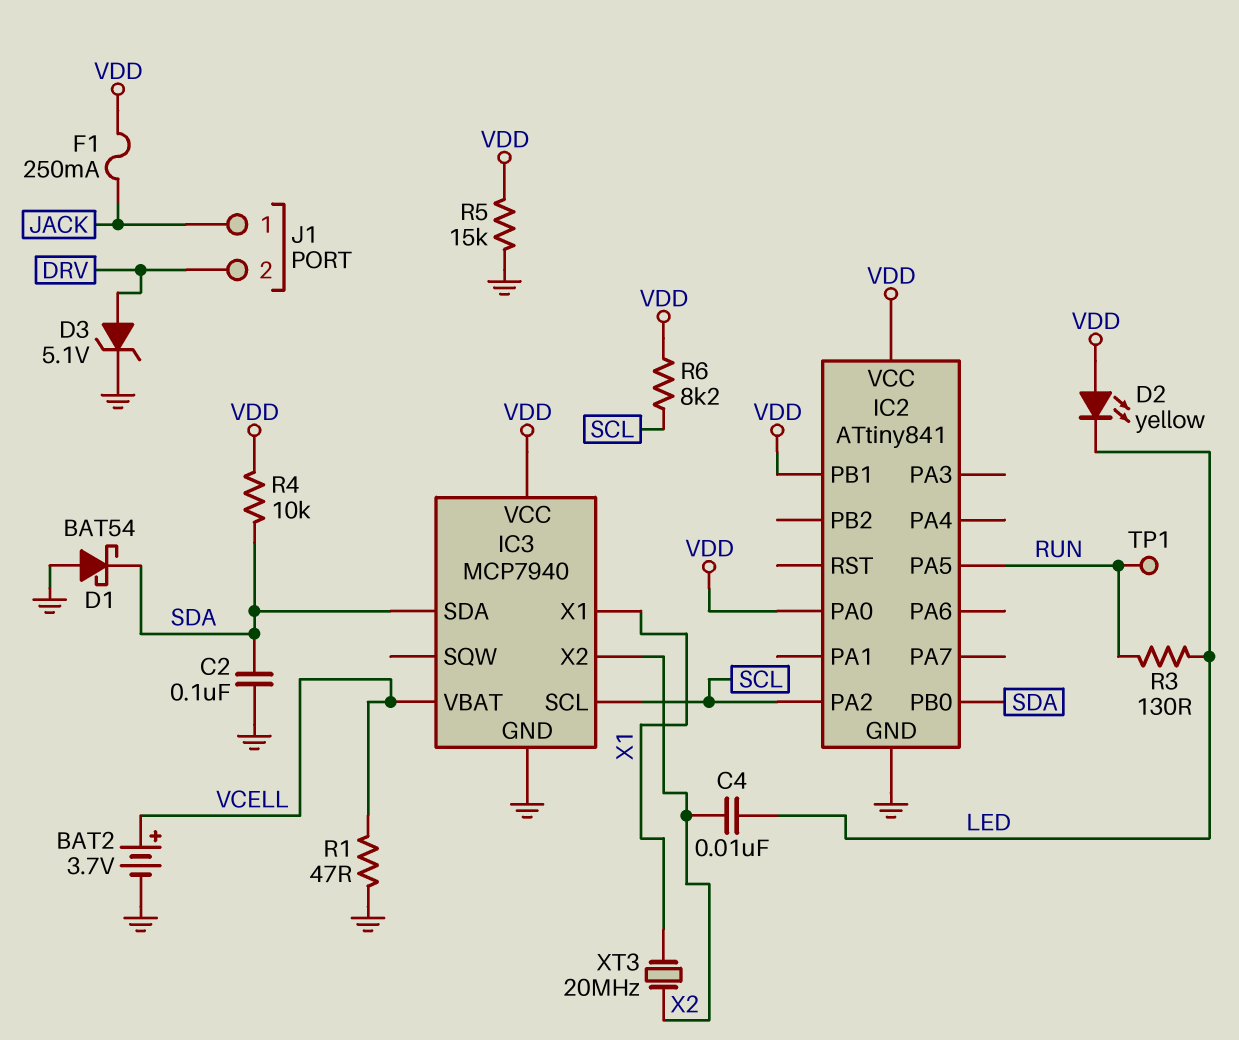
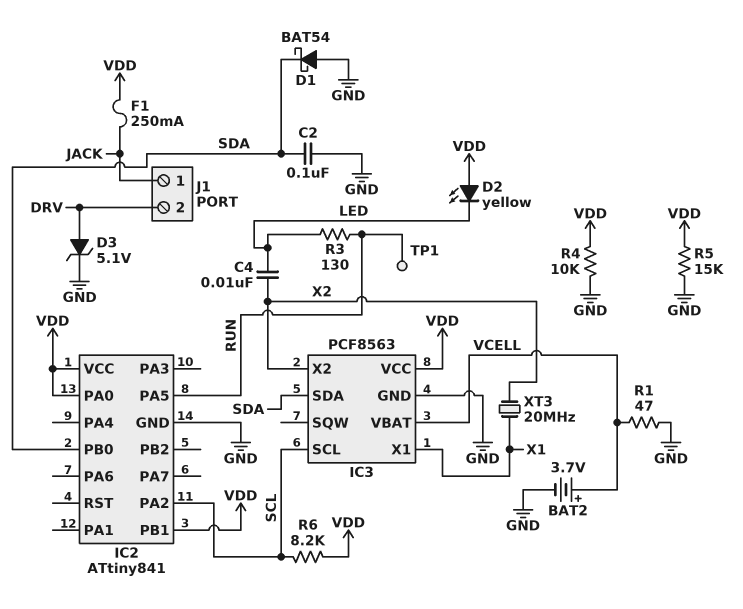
IC3: MCP7940 -> PCF8563
R4: 10k (SDA, VDD) -> 10k (GND, VDD)

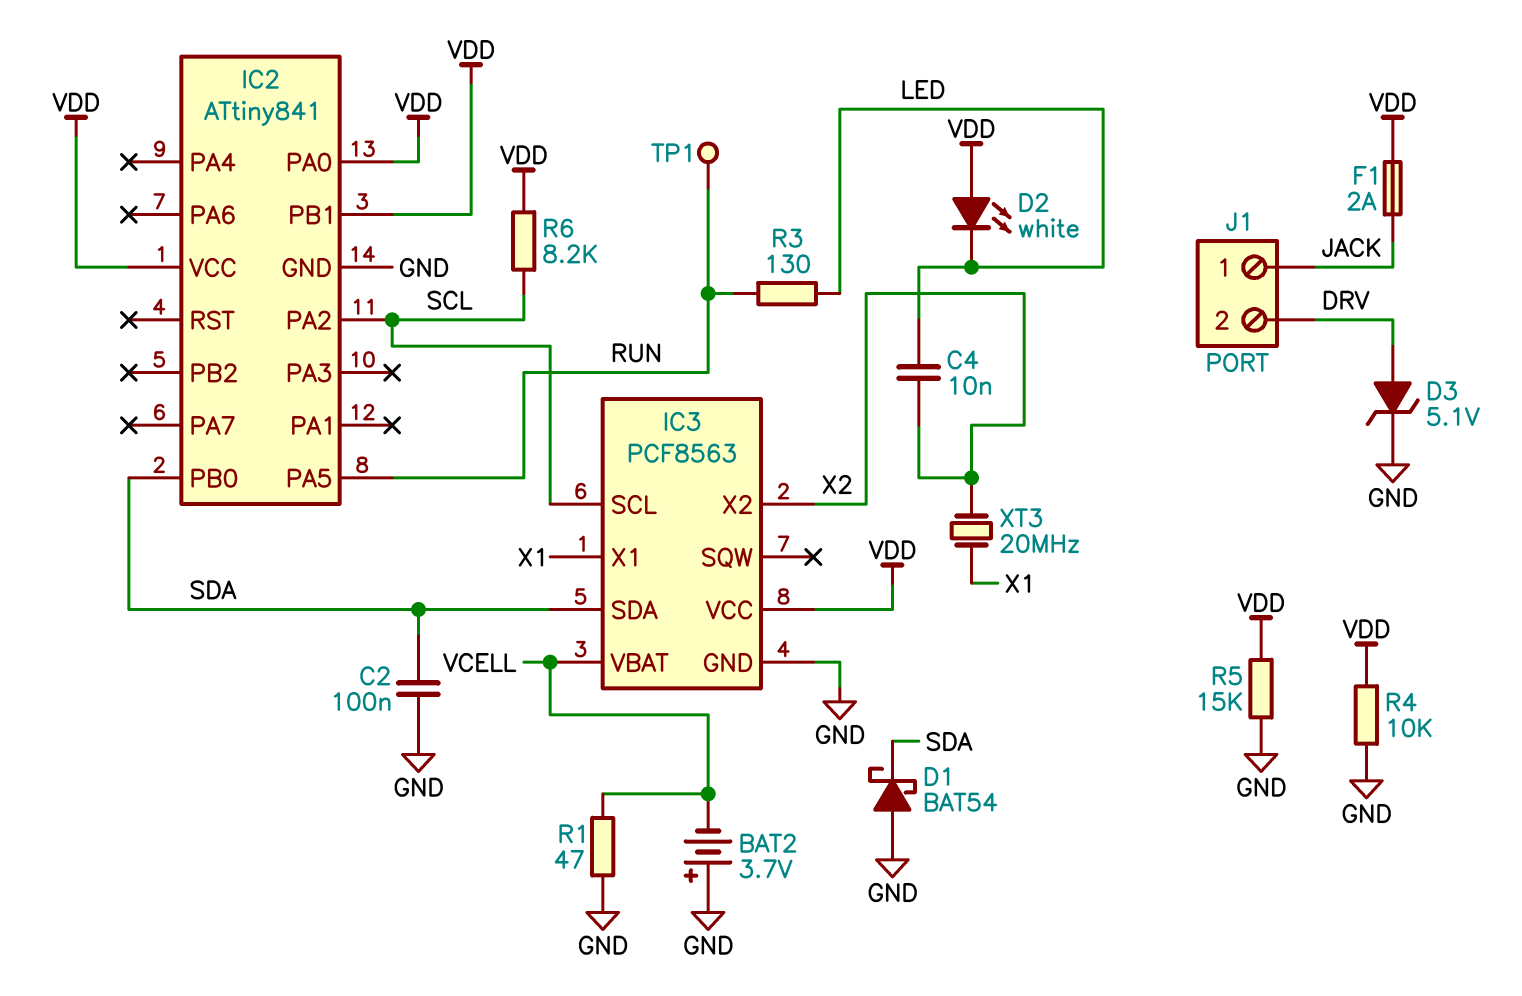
BAT2: 3.7V (plus VCELL, minus GND) -> 3.7V (plus GND, minus VCELL)
D2: LED yellow (A VDD, K LED) -> LED white (A VDD, K LED)
F1: 250mA (JACK, VDD) -> 2A (JACK, VDD)

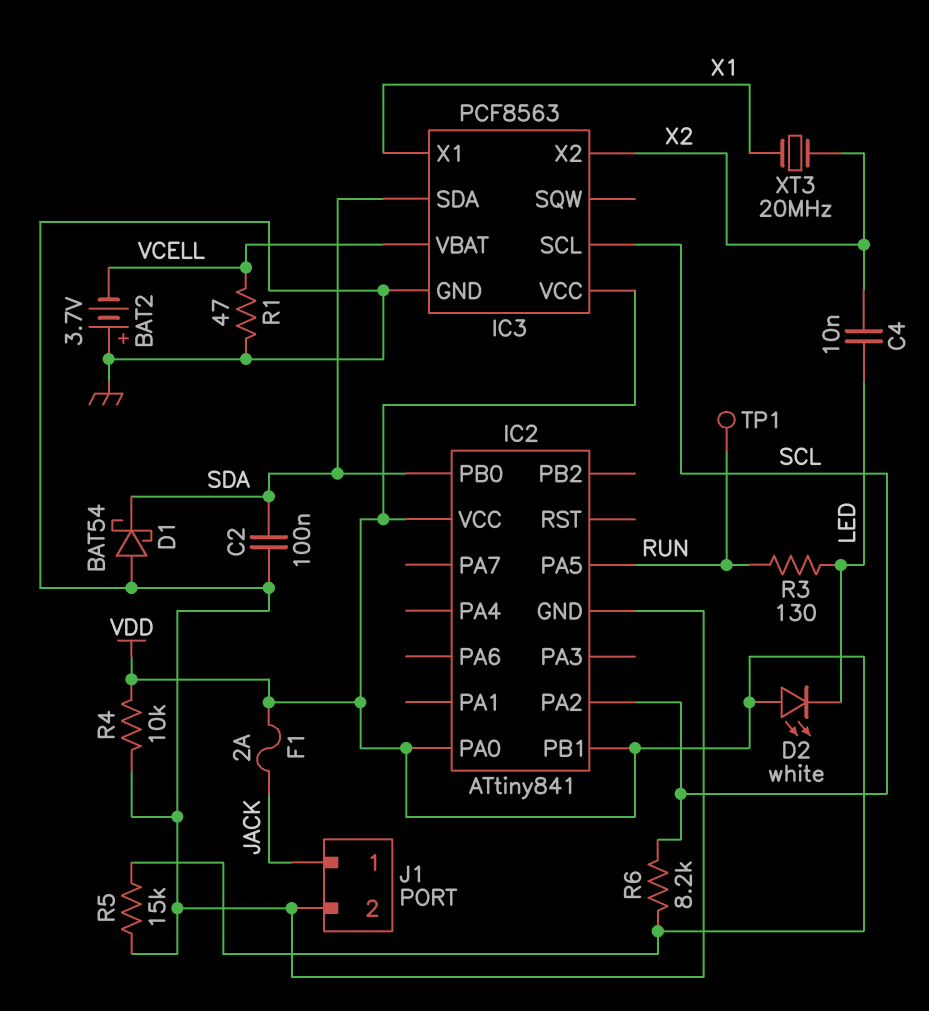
D3: zener 5.1V (A DRV, K GND) -> none
J1 pin 2: DRV -> GND

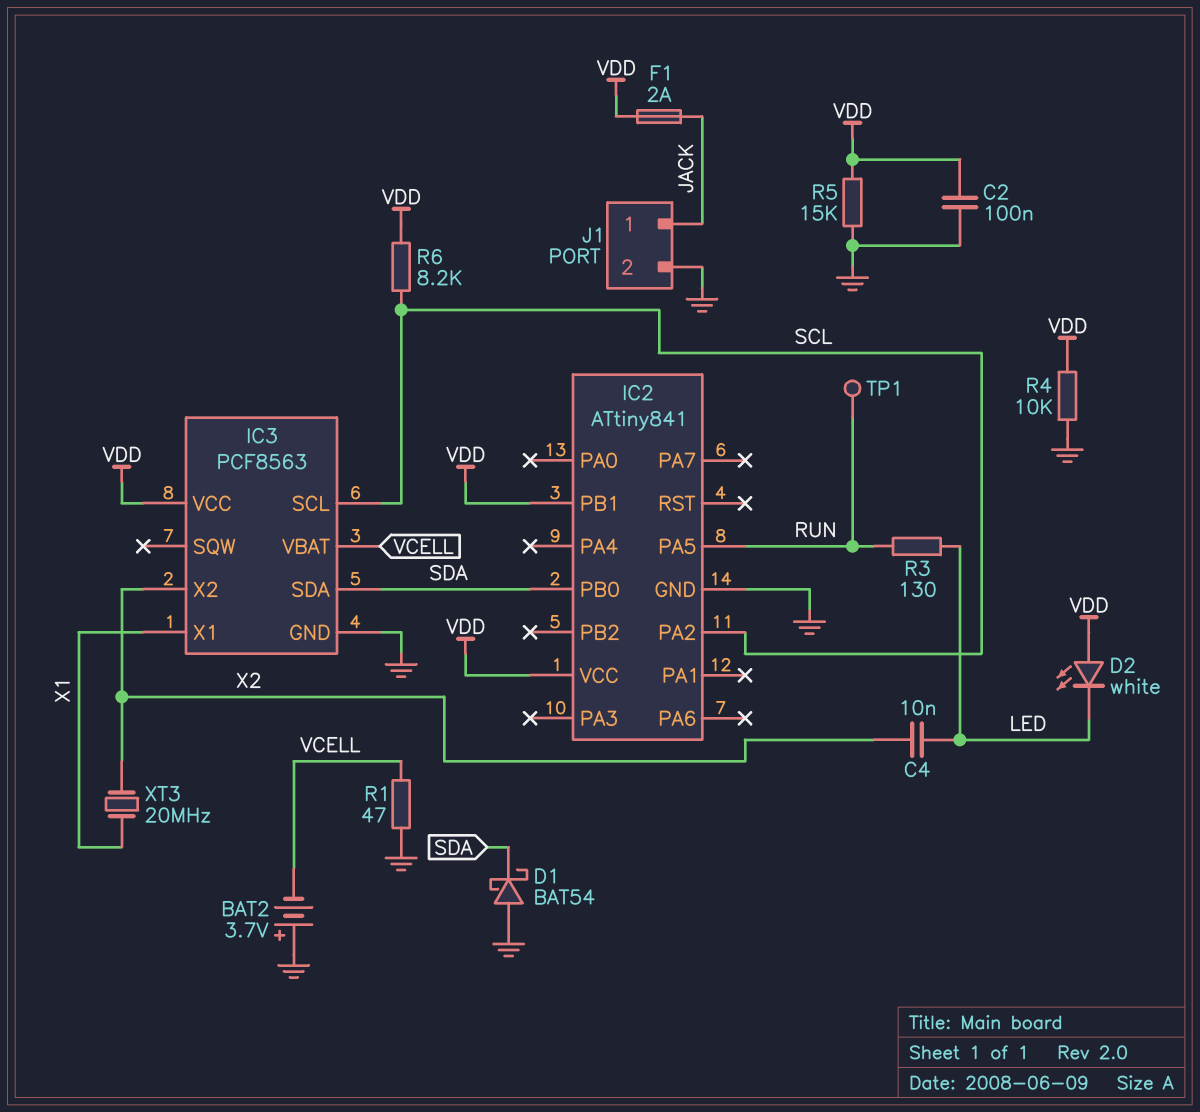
C2: 100nF (GND, SDA) -> 100nF (GND, VDD)
IC2 pin PA0: VDD -> none

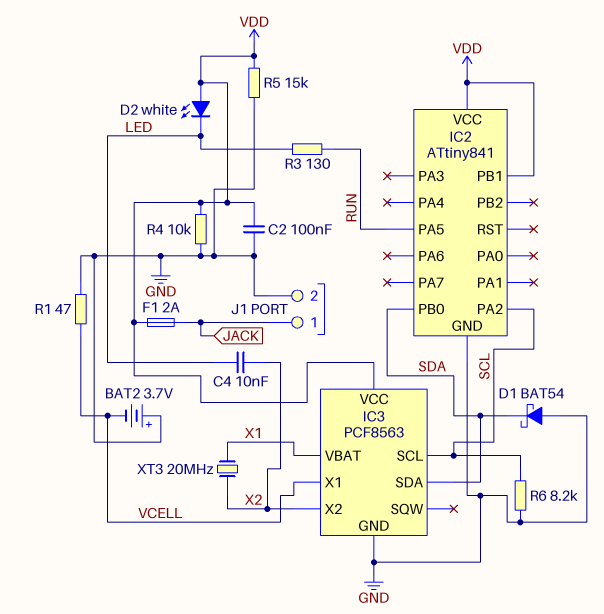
IC3 pin VBAT: VCELL -> X1
IC3 pin X1: X1 -> VCELL
R6: 8.2k (SCL, VDD) -> 8.2k (GND, SCL)
TP1: test point (RUN) -> none

